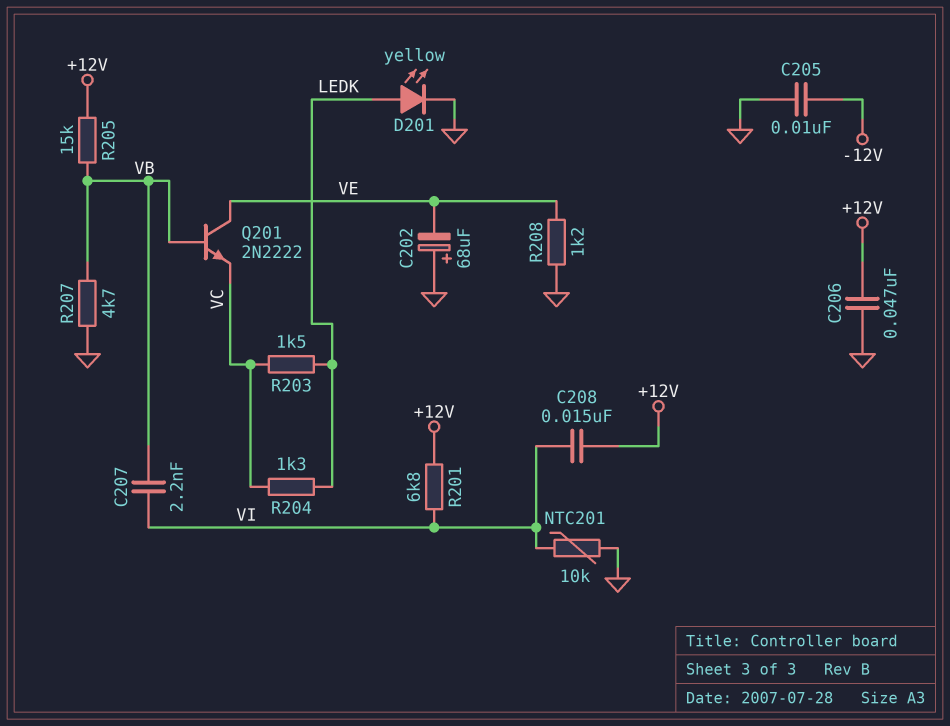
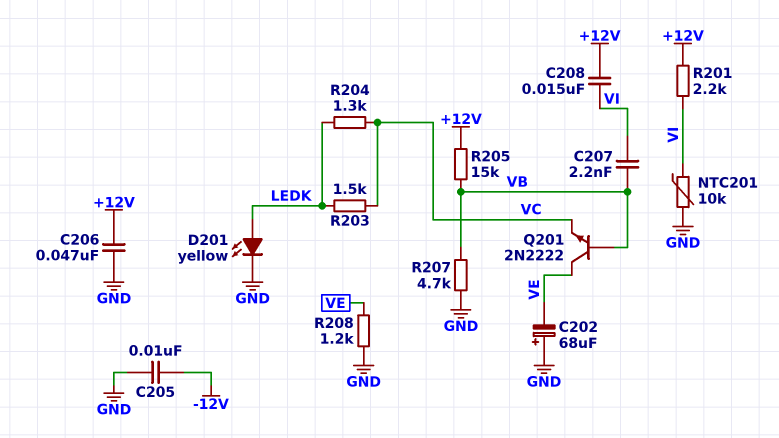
R201: 6.8k (+12V, VI) -> 2.2k (+12V, VI)

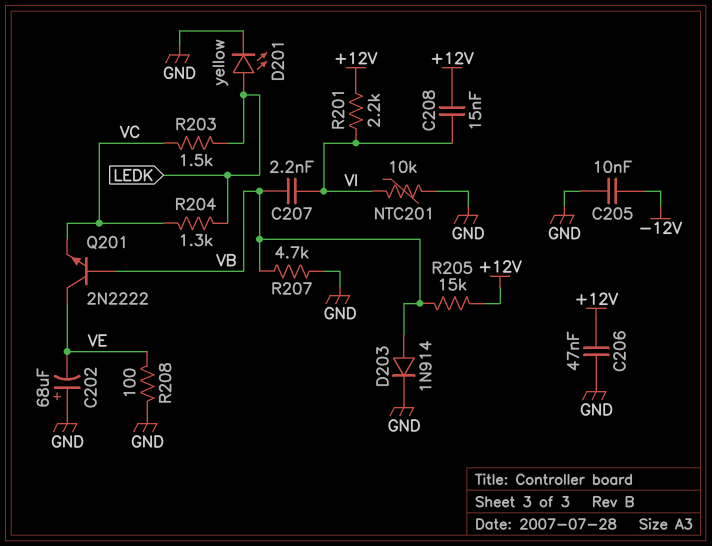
D203: none -> diode 1N914 (A VB, K GND)
R208: 1.2k (GND, VE) -> 100 (GND, VE)

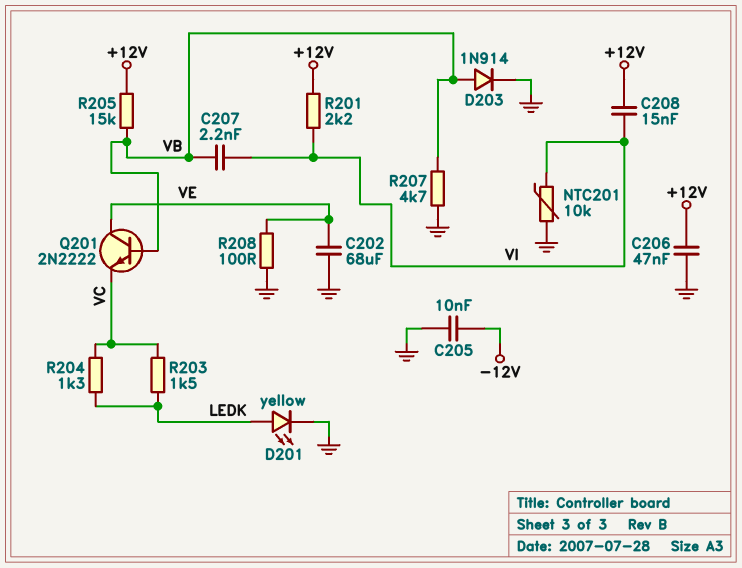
C202: 68uF (plus GND, minus VE) -> 68uF (GND, VE)

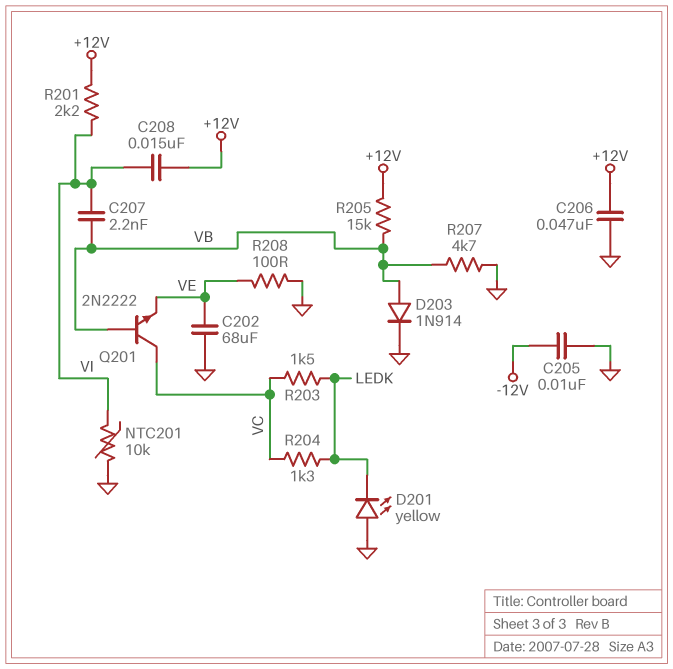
D201: LED yellow (A LEDK, K GND) -> LED yellow (A GND, K LEDK)
Q201: NPN 2N2222 (B VB, C VE, E VC) -> NPN 2N2222 (B VB, C VC, E VE)

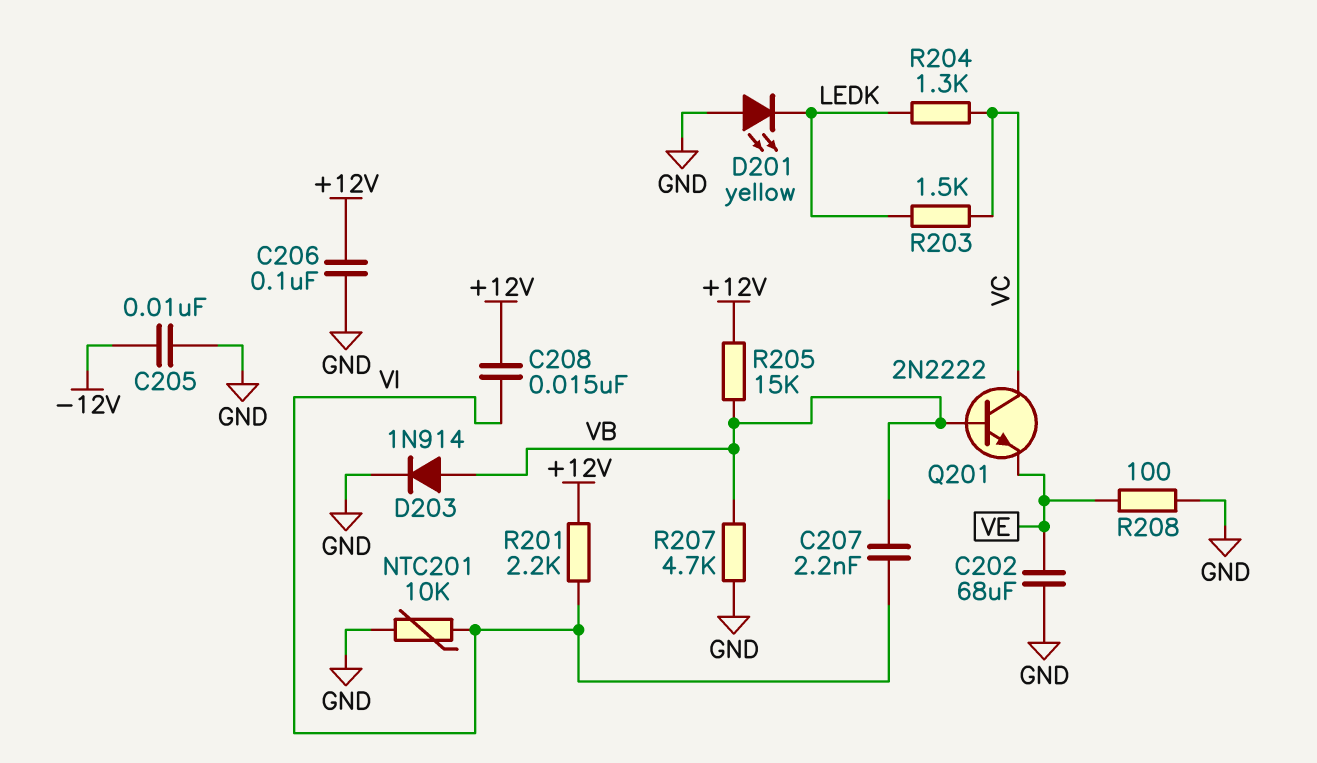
C206: 47nF (+12V, GND) -> 100nF (+12V, GND)

